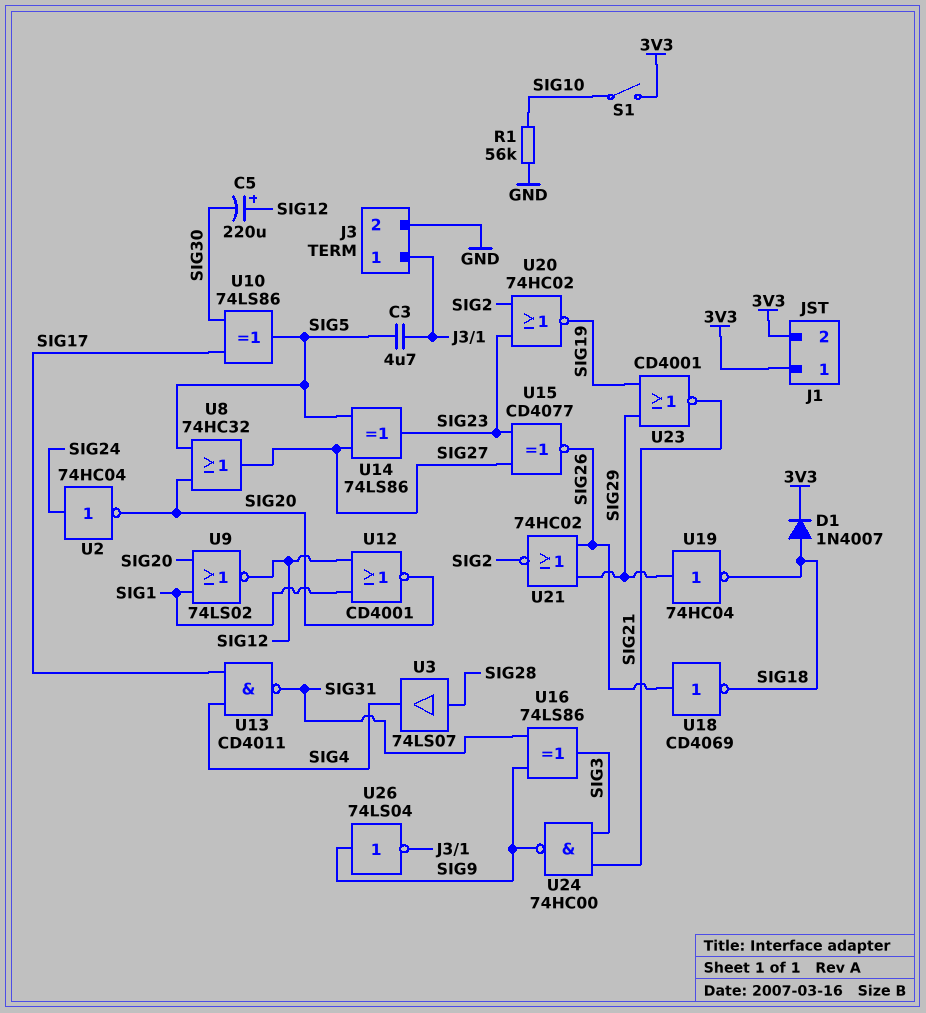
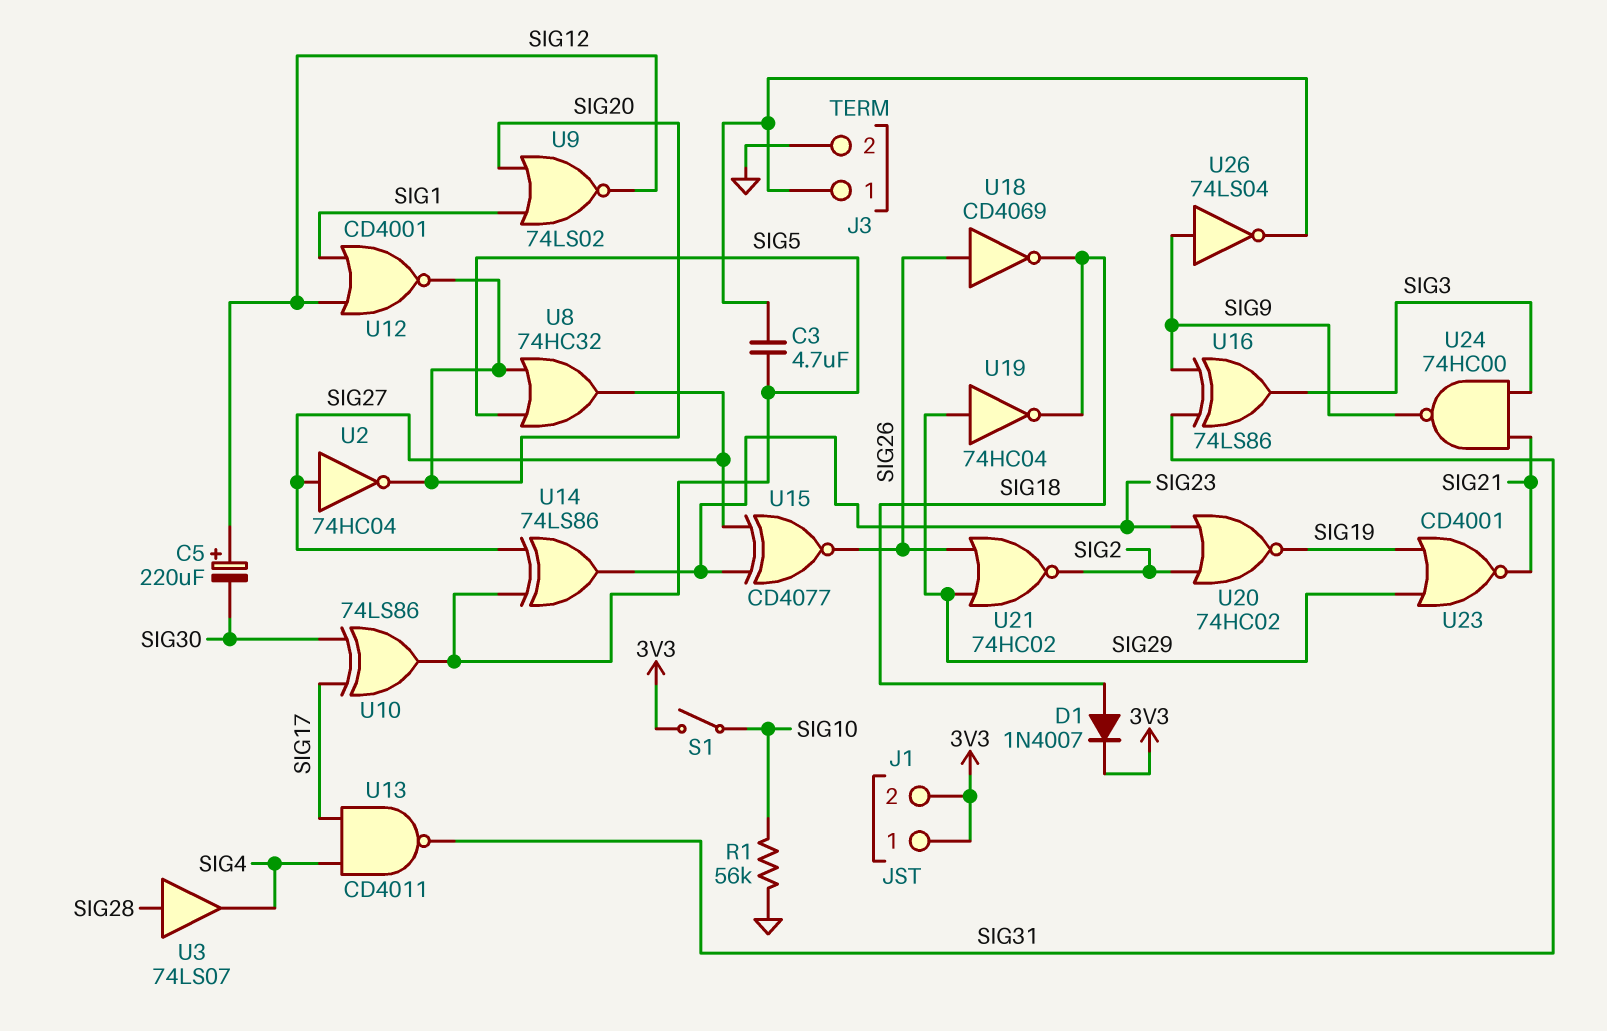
U2: NOT 74HC04 (in SIG24, out SIG20) -> NOT 74HC04 (in SIG27, out SIG20)

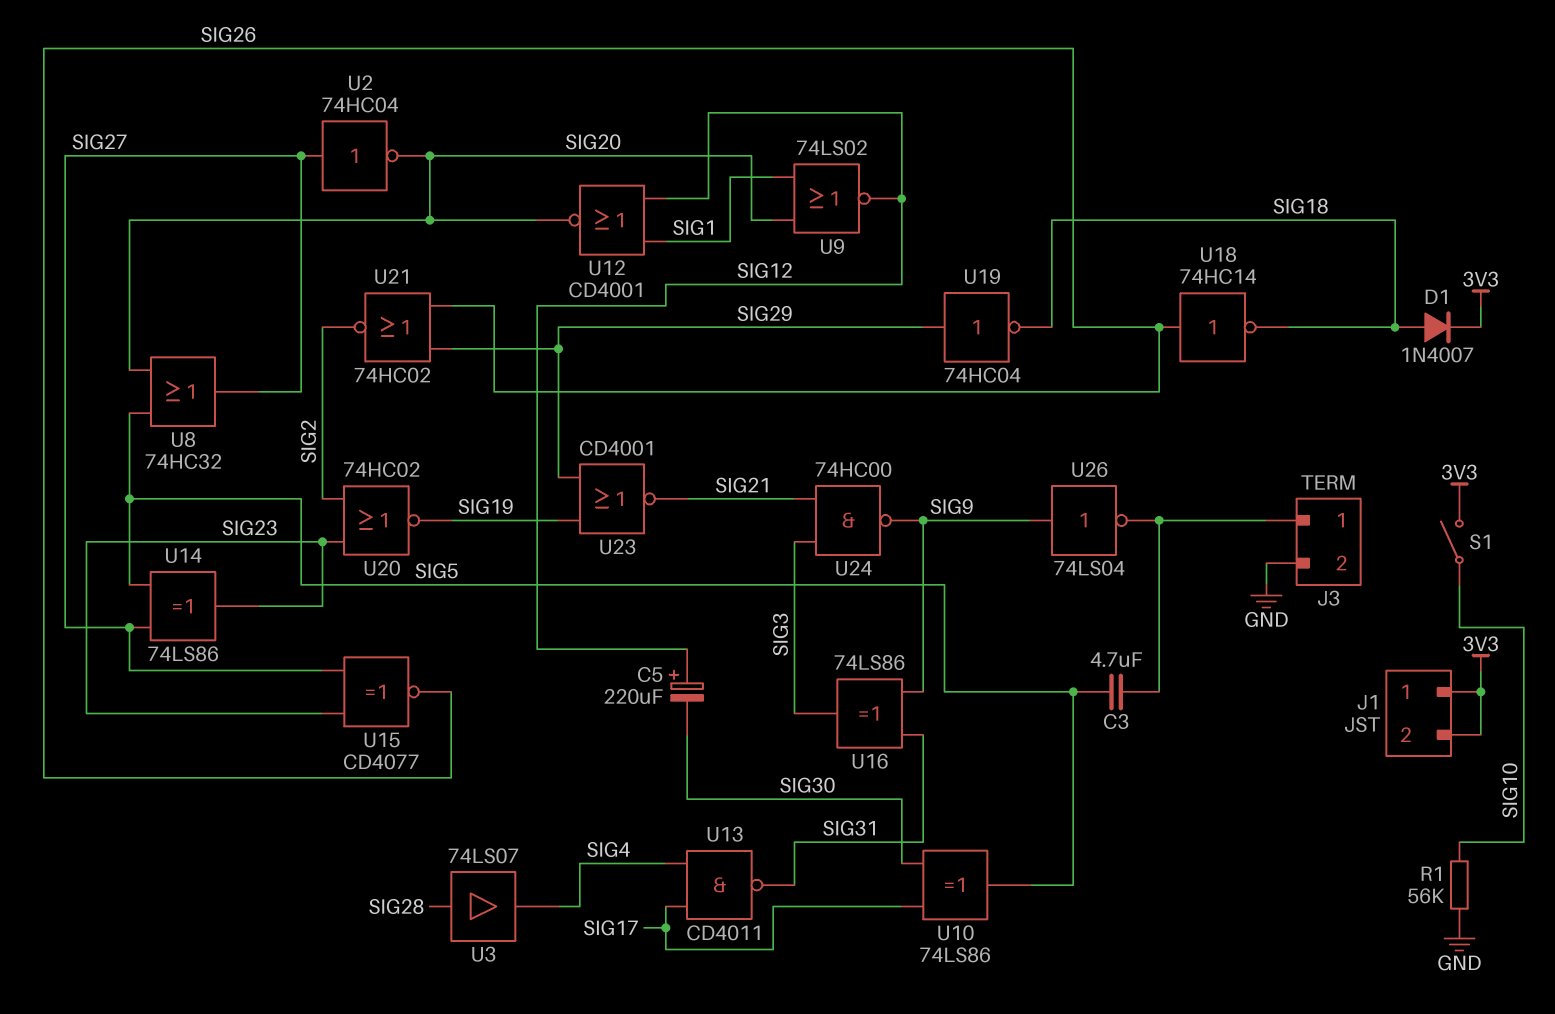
U18: NOT CD4069 (in SIG26, out SIG18) -> NOT 74HC14 (in SIG26, out SIG18)

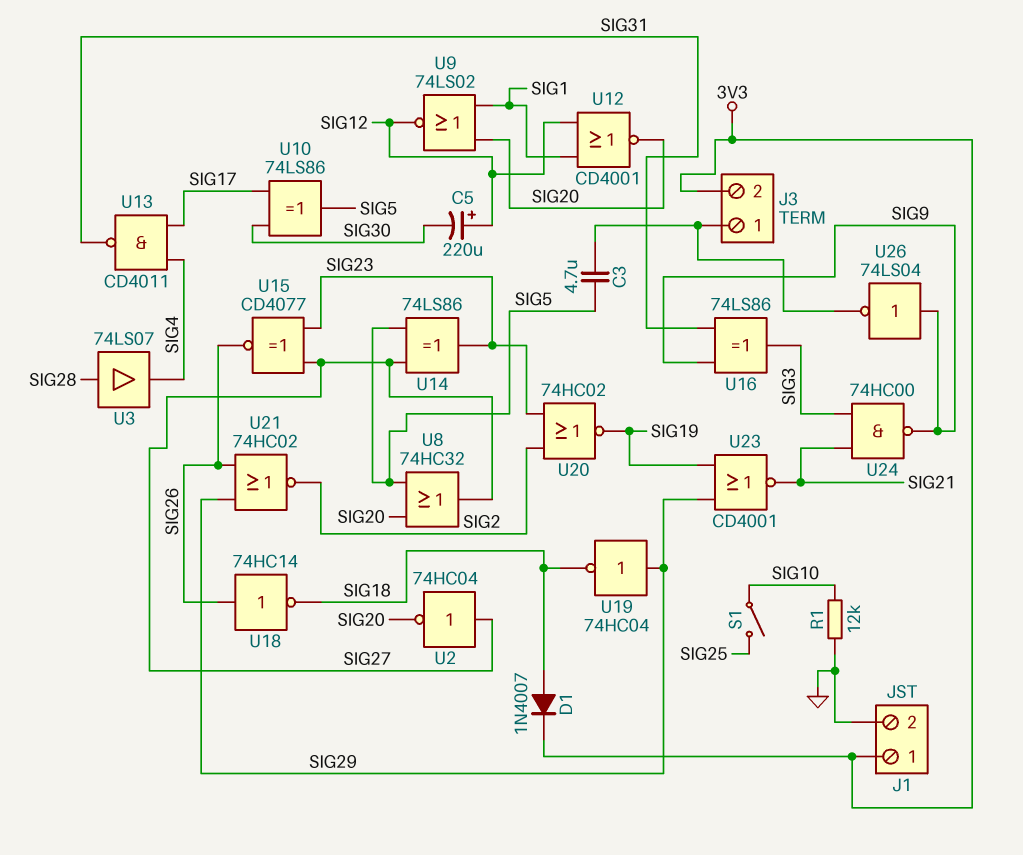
J1 pin 2: 3V3 -> GND
J3 pin 2: GND -> 3V3
R1: 56k (GND, SIG10) -> 12k (GND, SIG10)
S1: switch (3V3, SIG10) -> switch (SIG10, SIG25)

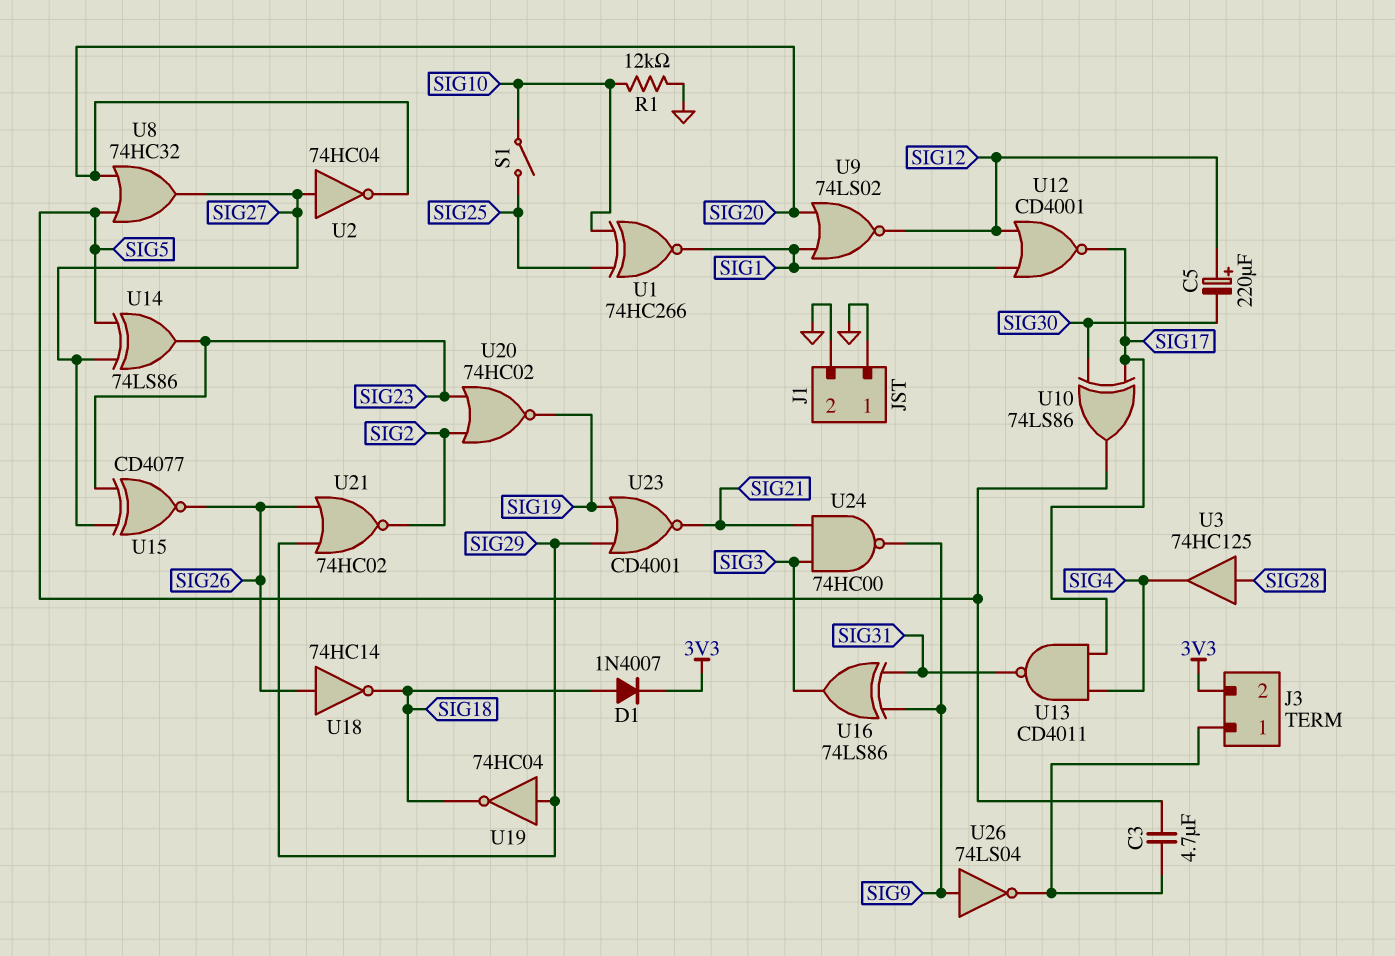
J1 pin 1: 3V3 -> GND
U1: none -> XNOR 74HC266 (in SIG10, in SIG25, out SIG1)
U3: buffer 74LS07 (in SIG28, out SIG4) -> buffer 74HC125 (in SIG28, out SIG4)
U12: NOR CD4001 (in SIG1, in SIG12, out SIG20) -> NOR CD4001 (in SIG1, in SIG12, out SIG17)

